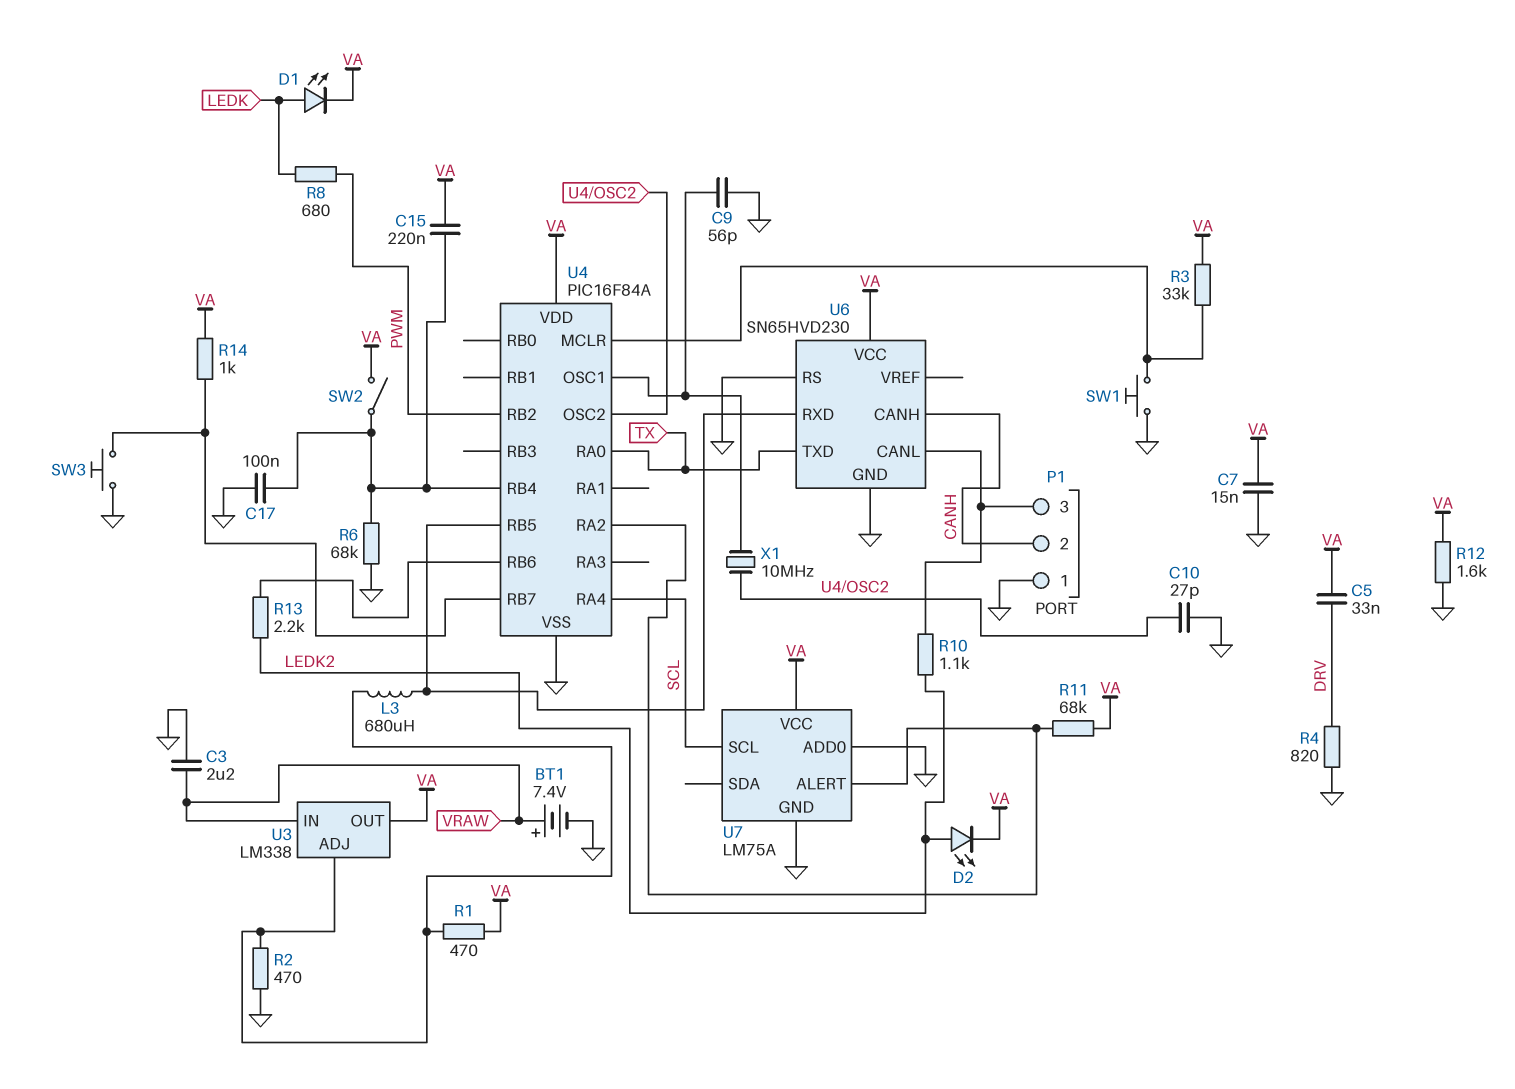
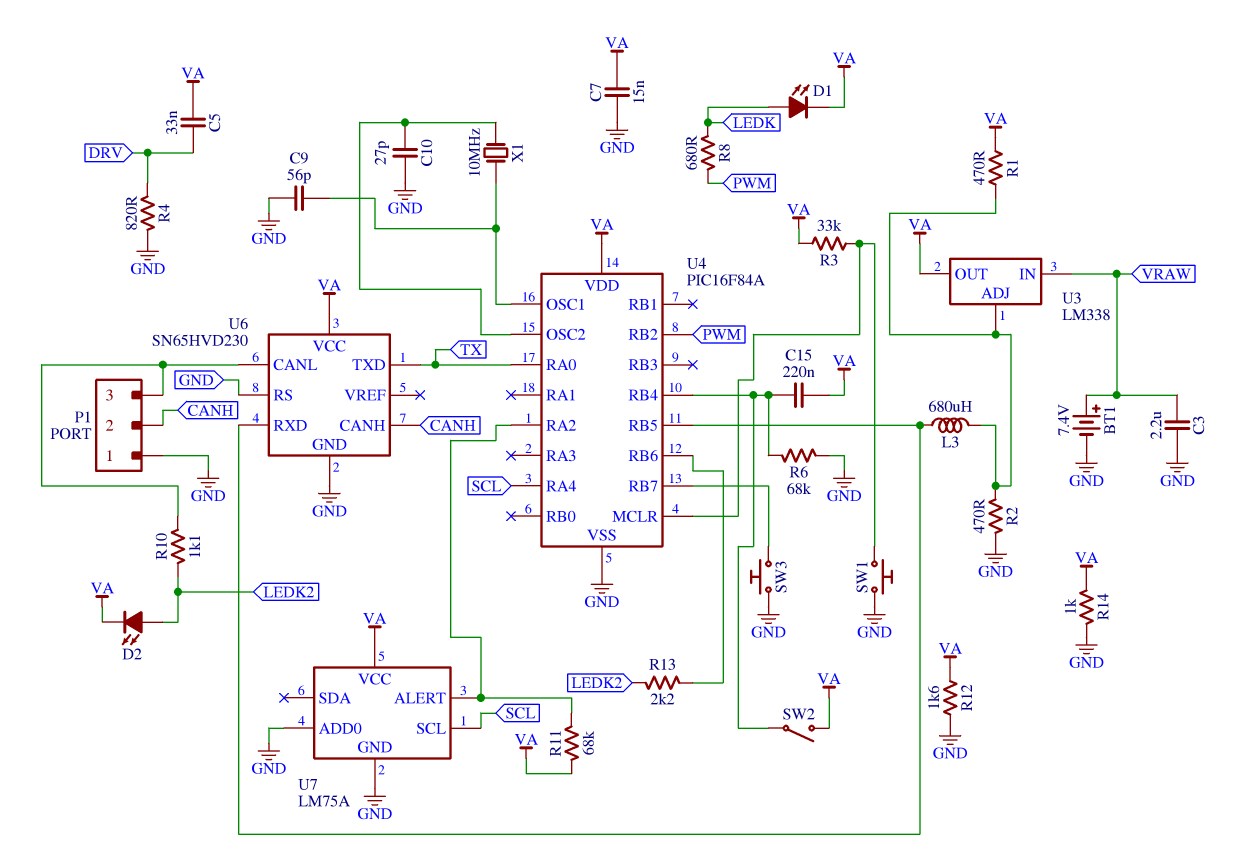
C17: 100nF (GND, U4/RB4) -> none
R14: 1k (U4/RB7, VA) -> 1k (GND, VA)

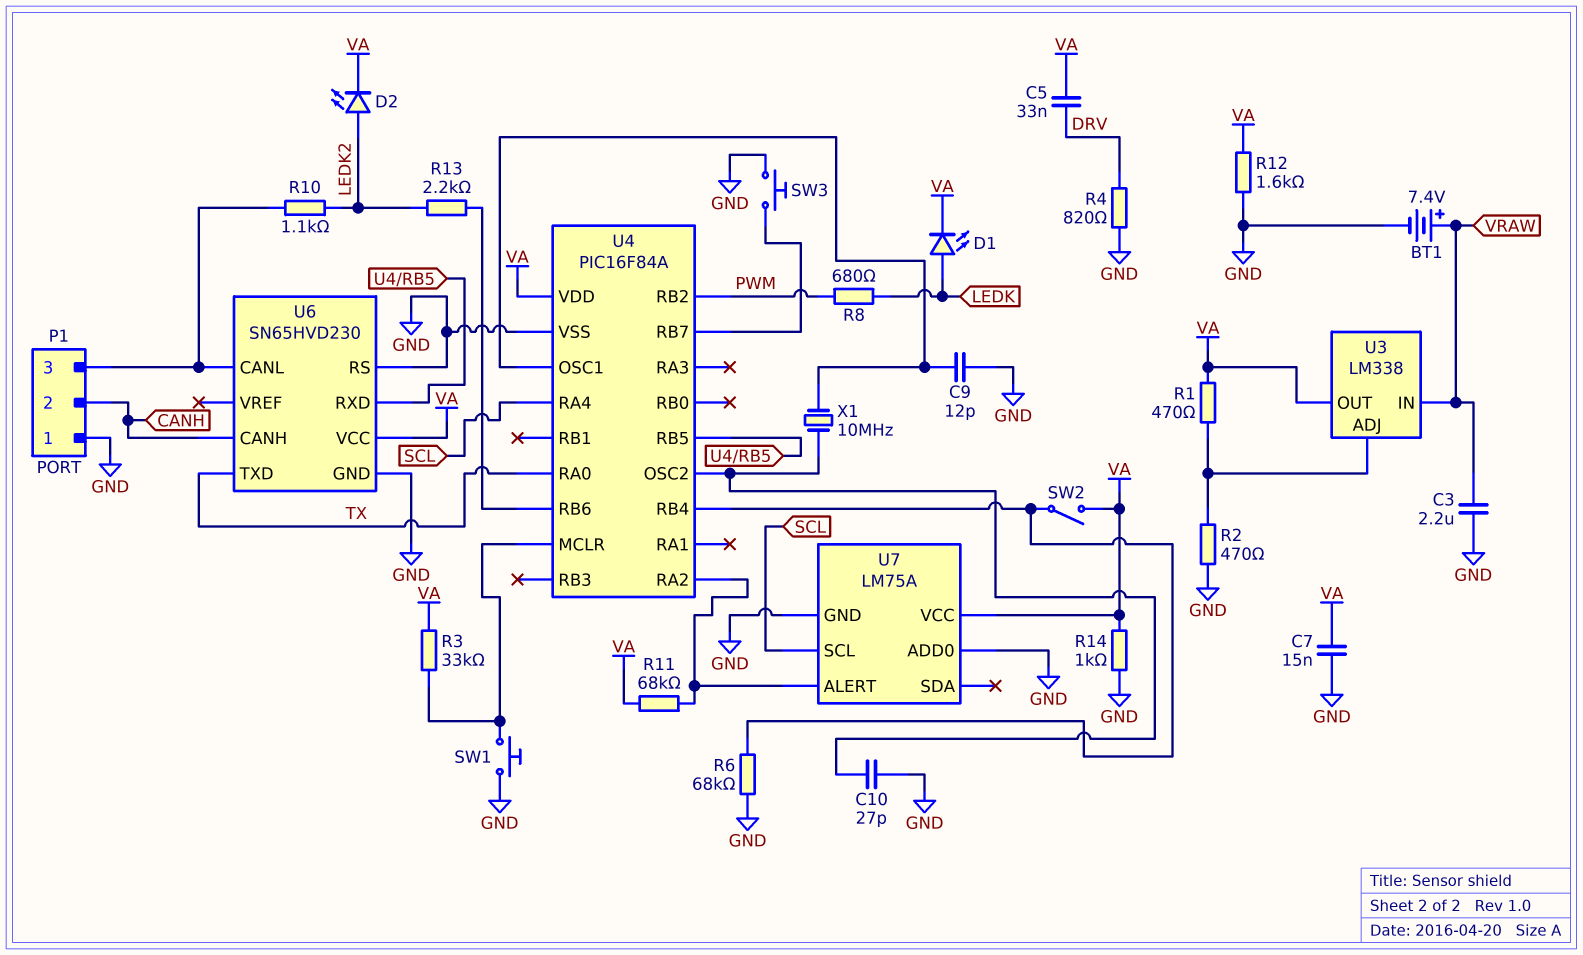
C9: 56pF (GND, U4/OSC1) -> 12pF (GND, U4/OSC1)
C15: 220nF (U4/RB4, VA) -> none
L3: 680uH (U3/ADJ, U4/RB5) -> none

